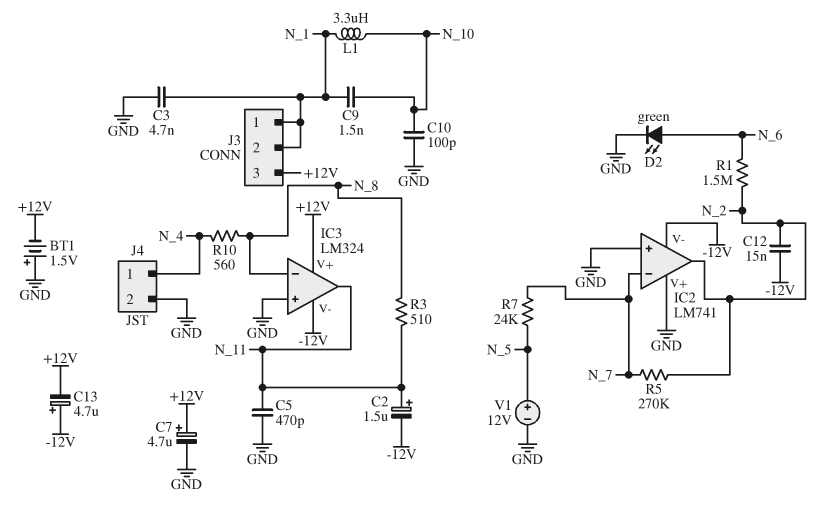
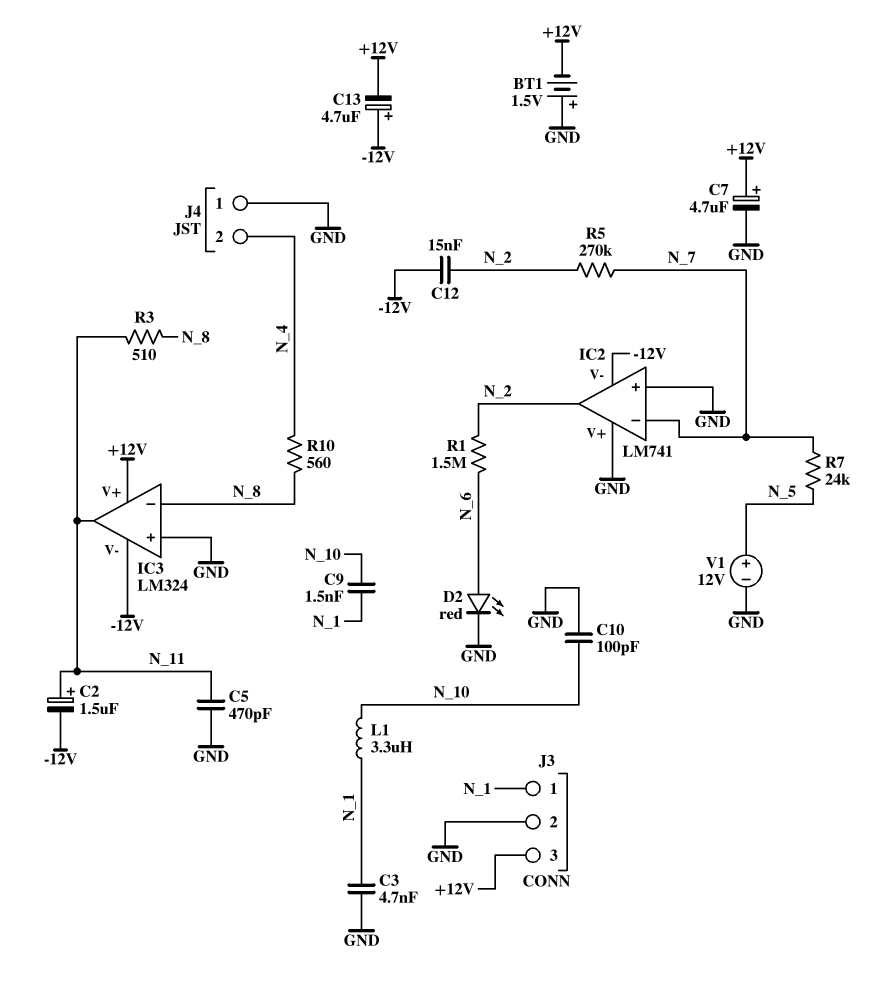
D2: LED green (A N_6, K GND) -> LED red (A N_6, K GND)
J3 pin 2: N_1 -> GND
J4 pin 1: N_4 -> GND
J4 pin 2: GND -> N_4

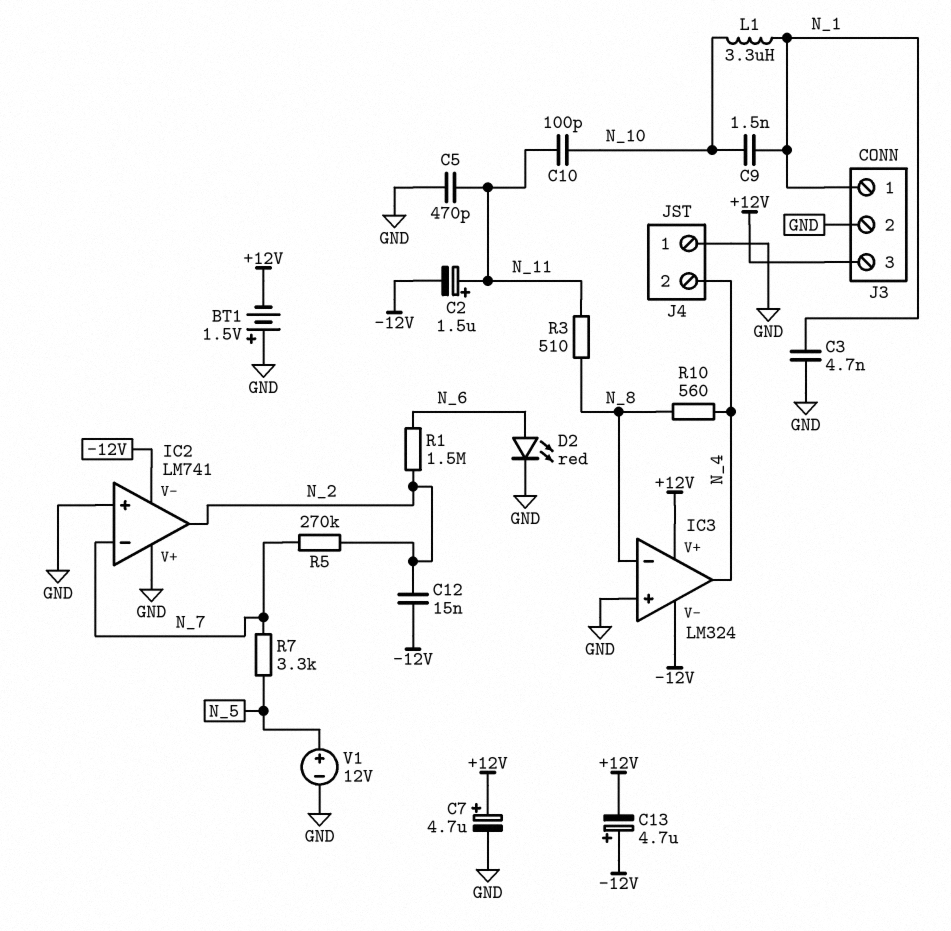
C10: 100pF (GND, N_10) -> 100pF (N_10, N_11)
IC3 pin out: N_11 -> N_4
R7: 24k (N_5, N_7) -> 3.3k (N_5, N_7)

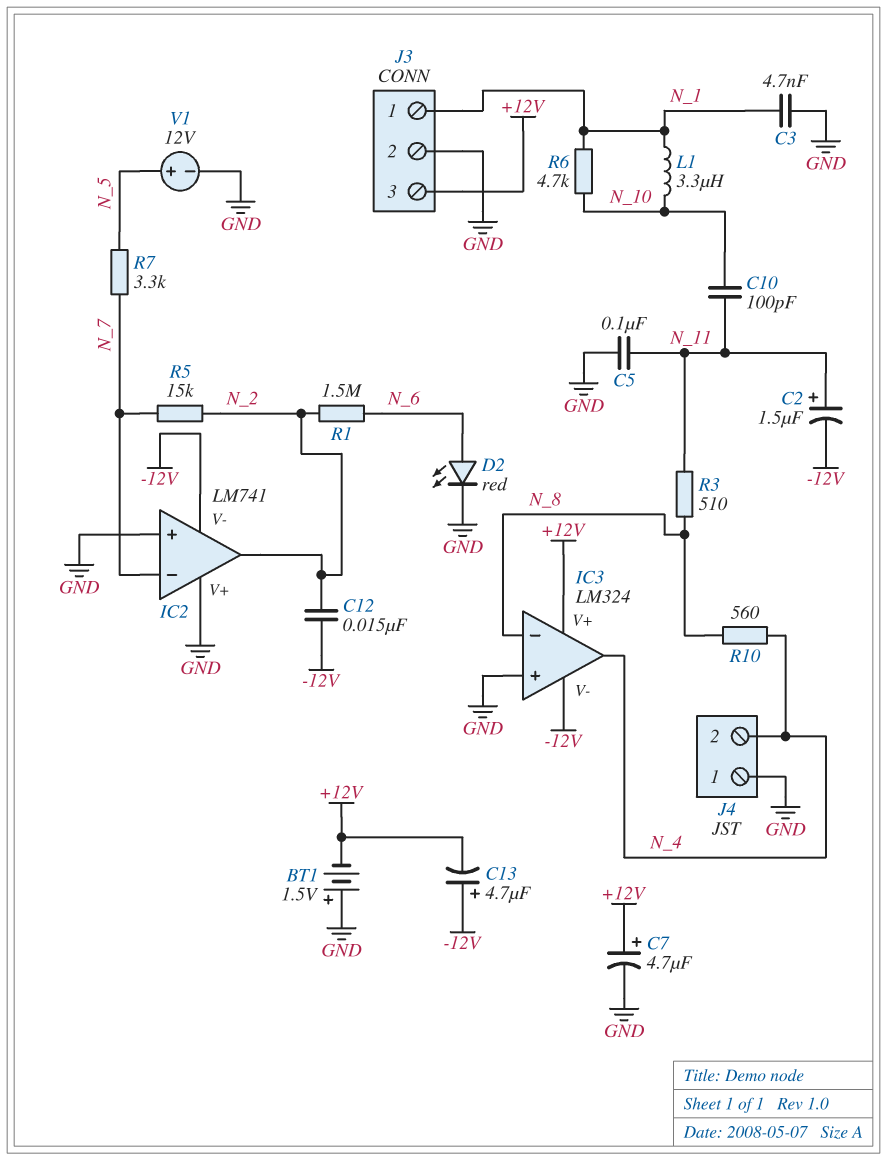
C5: 470pF (GND, N_11) -> 100nF (GND, N_11)
C9: 1.5nF (N_1, N_10) -> none
R5: 270k (N_2, N_7) -> 15k (N_2, N_7)
R6: none -> 4.7k (N_1, N_10)

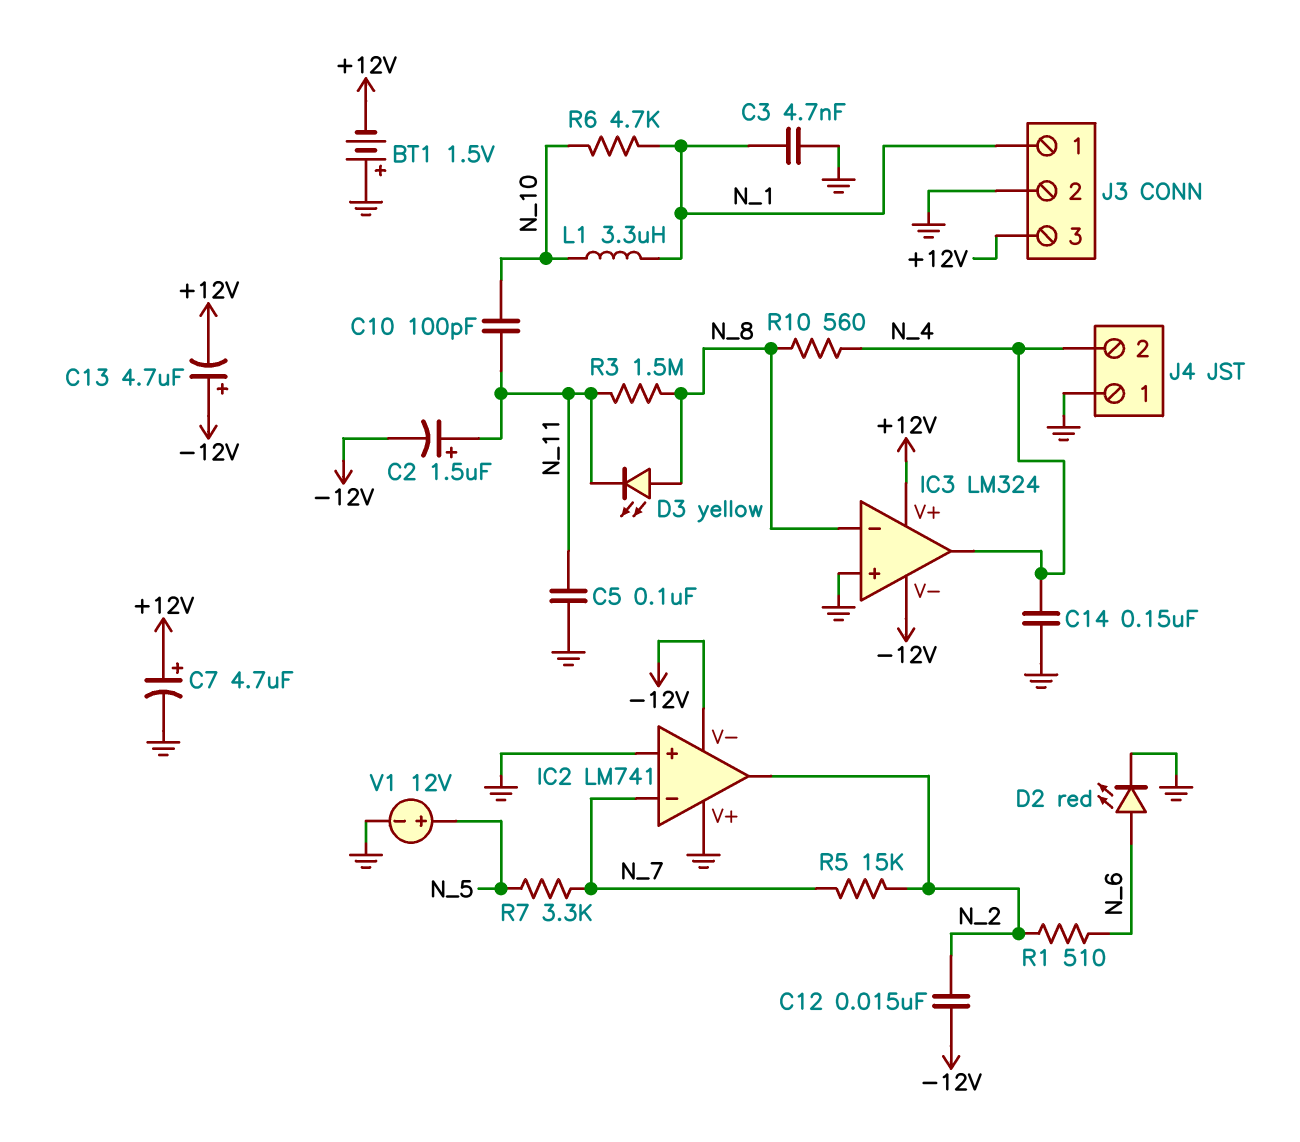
C14: none -> 150nF (GND, N_4)
D3: none -> LED yellow (A N_8, K N_11)
R1: 1.5M (N_2, N_6) -> 510 (N_2, N_6)
R3: 510 (N_8, N_11) -> 1.5M (N_8, N_11)

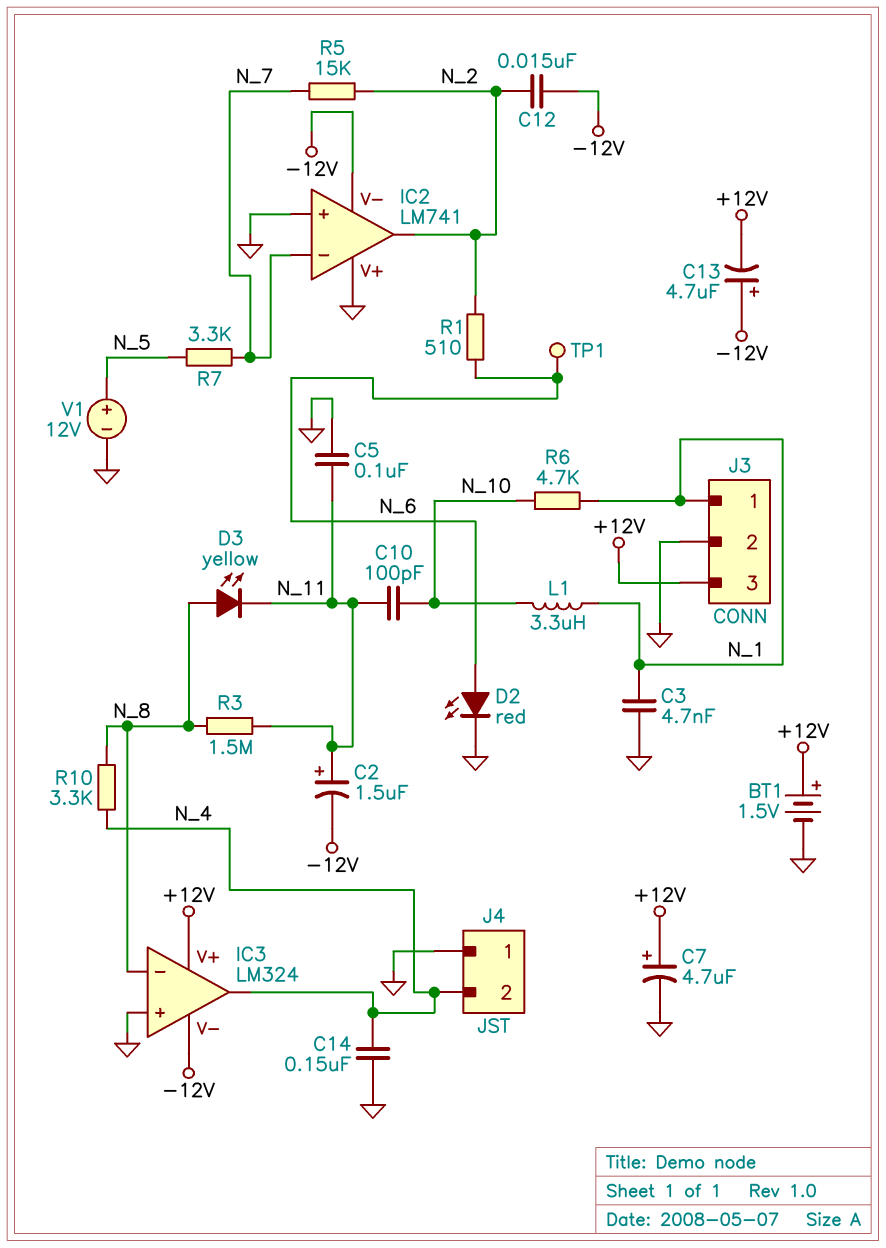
BT1: 1.5V (plus GND, minus +12V) -> 1.5V (plus +12V, minus GND)
R10: 560 (N_4, N_8) -> 3.3k (N_4, N_8)
TP1: none -> test point (N_6)

